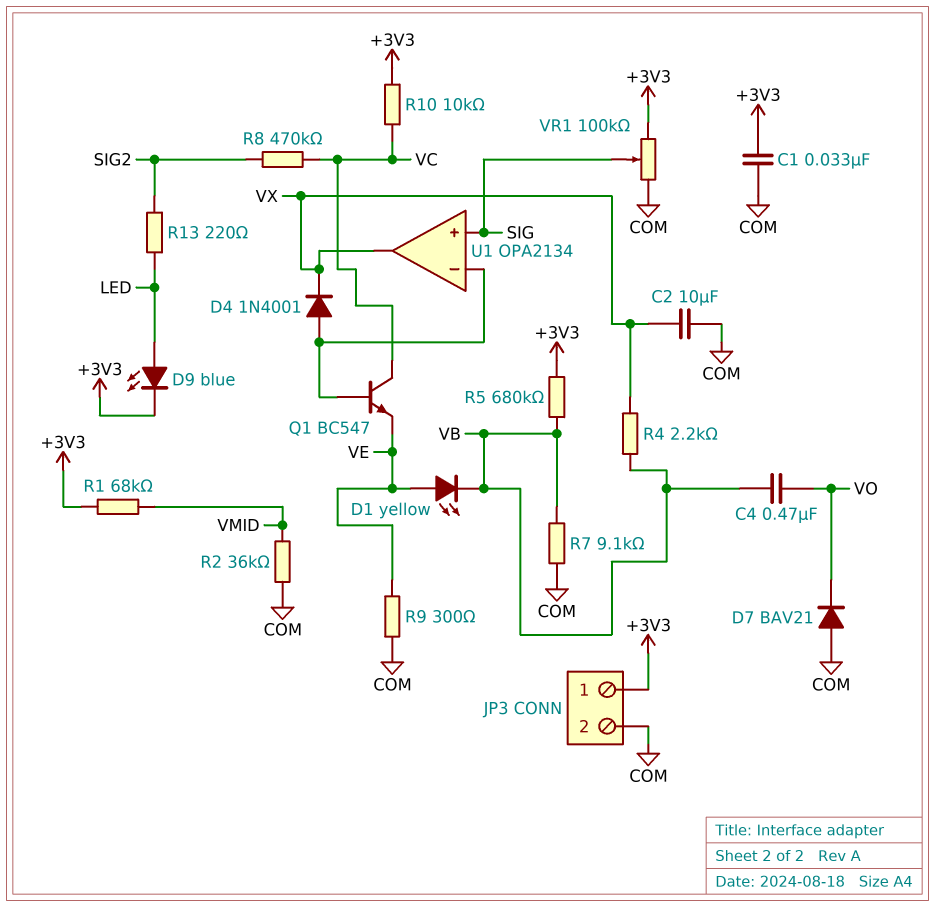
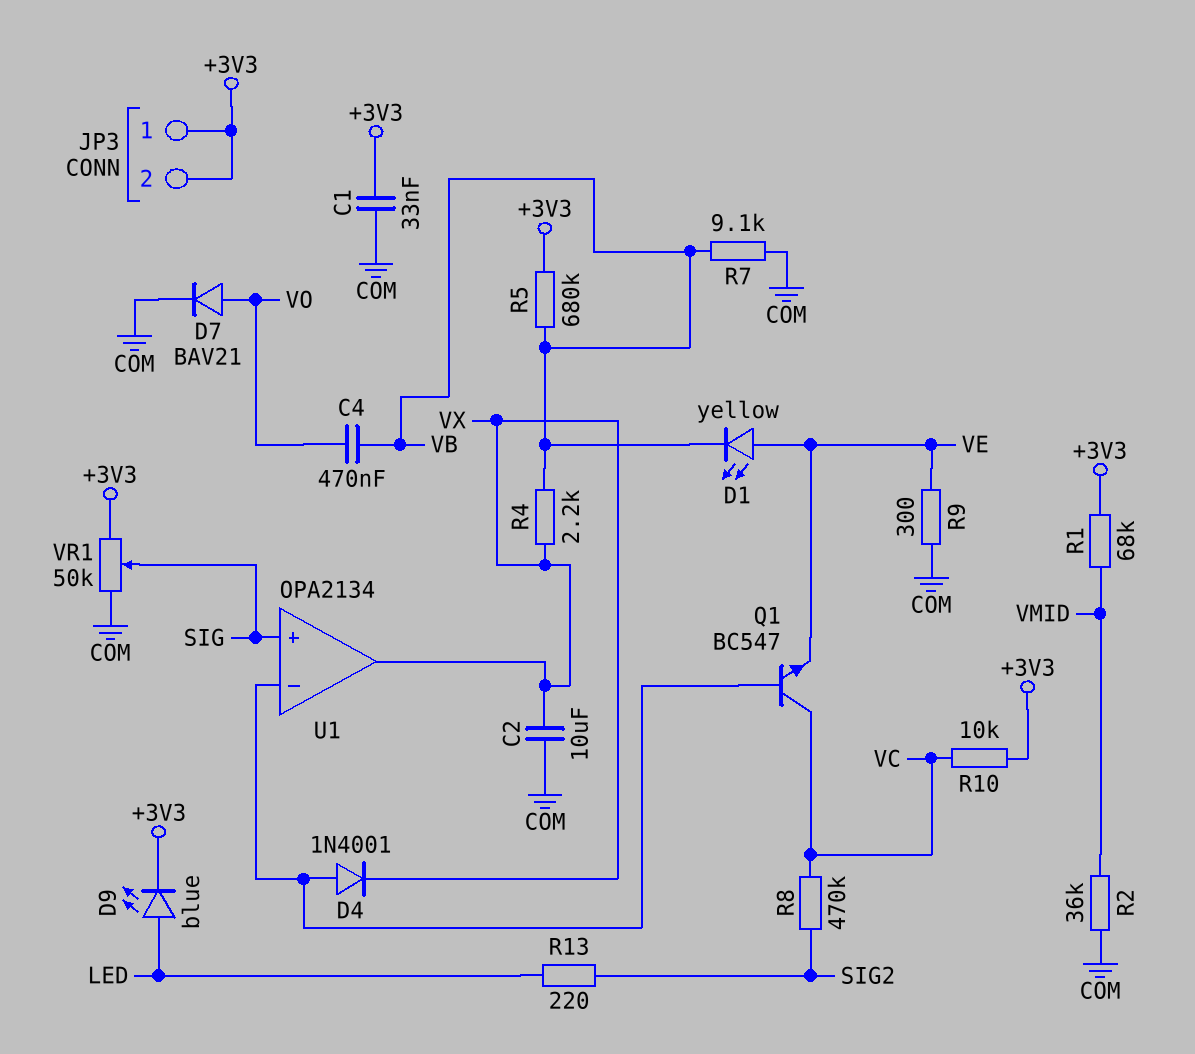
D7: diode BAV21 (A COM, K VO) -> diode BAV21 (A VO, K COM)
JP3 pin 2: COM -> +3V3
VR1: 100k (+3V3, COM, wiper SIG) -> 50k (+3V3, COM, wiper SIG)

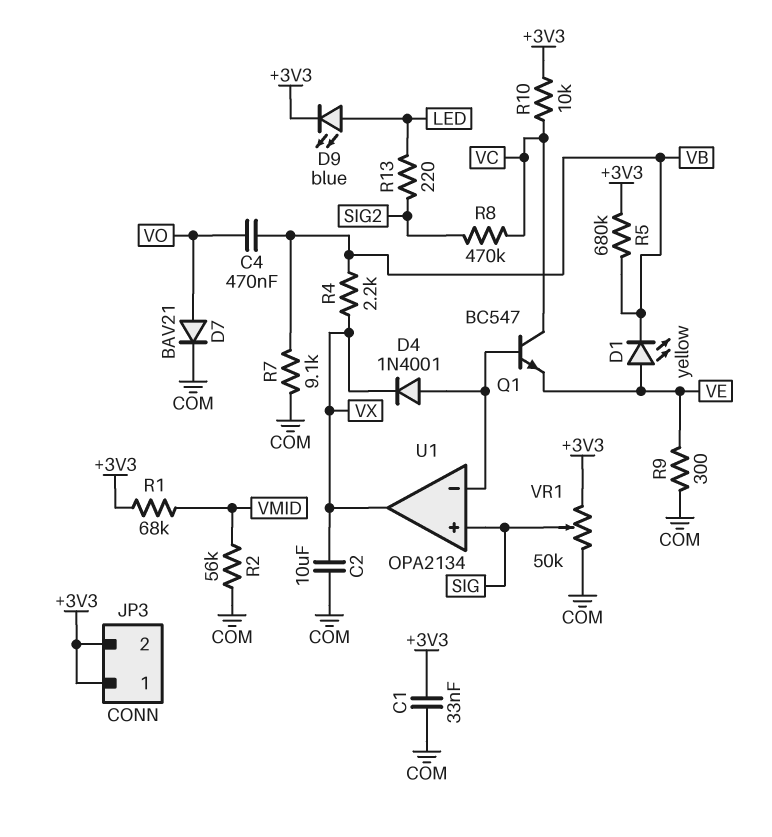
R2: 36k (COM, VMID) -> 56k (COM, VMID)

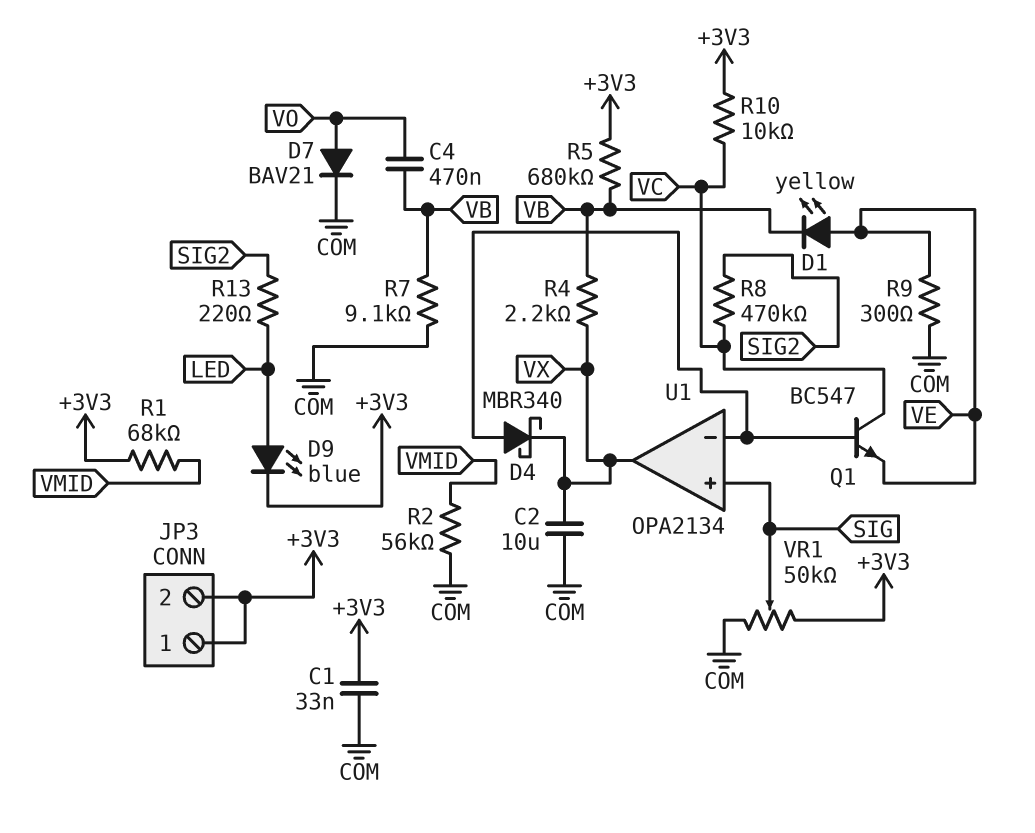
D4: diode 1N4001 (A U1/in-, K VX) -> schottky MBR340 (A U1/in-, K VX)

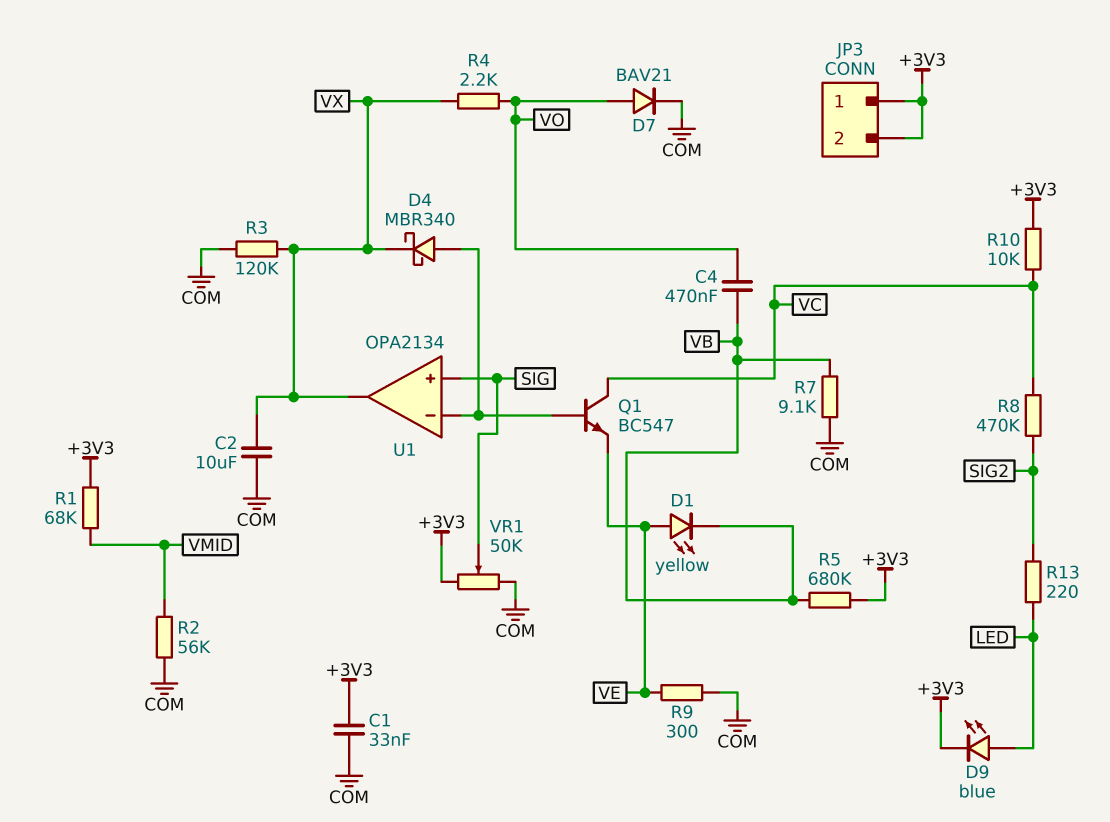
R3: none -> 120k (COM, VX)
R4: 2.2k (VB, VX) -> 2.2k (VO, VX)

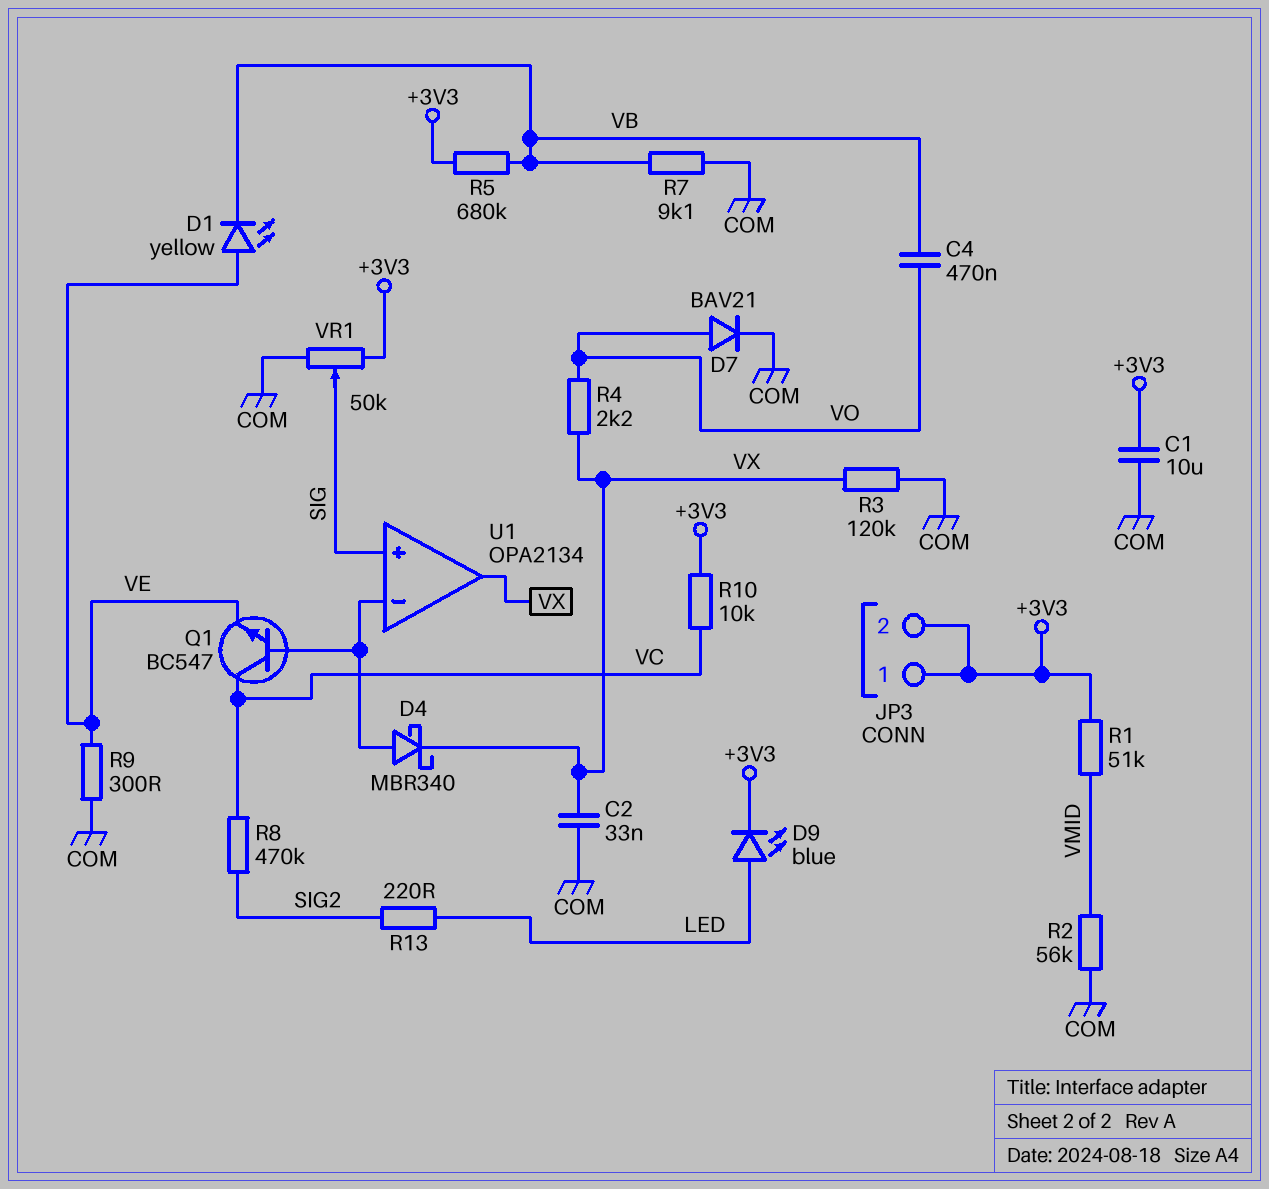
C1: 33nF (+3V3, COM) -> 10uF (+3V3, COM)
C2: 10uF (COM, VX) -> 33nF (COM, VX)
R1: 68k (+3V3, VMID) -> 51k (+3V3, VMID)

